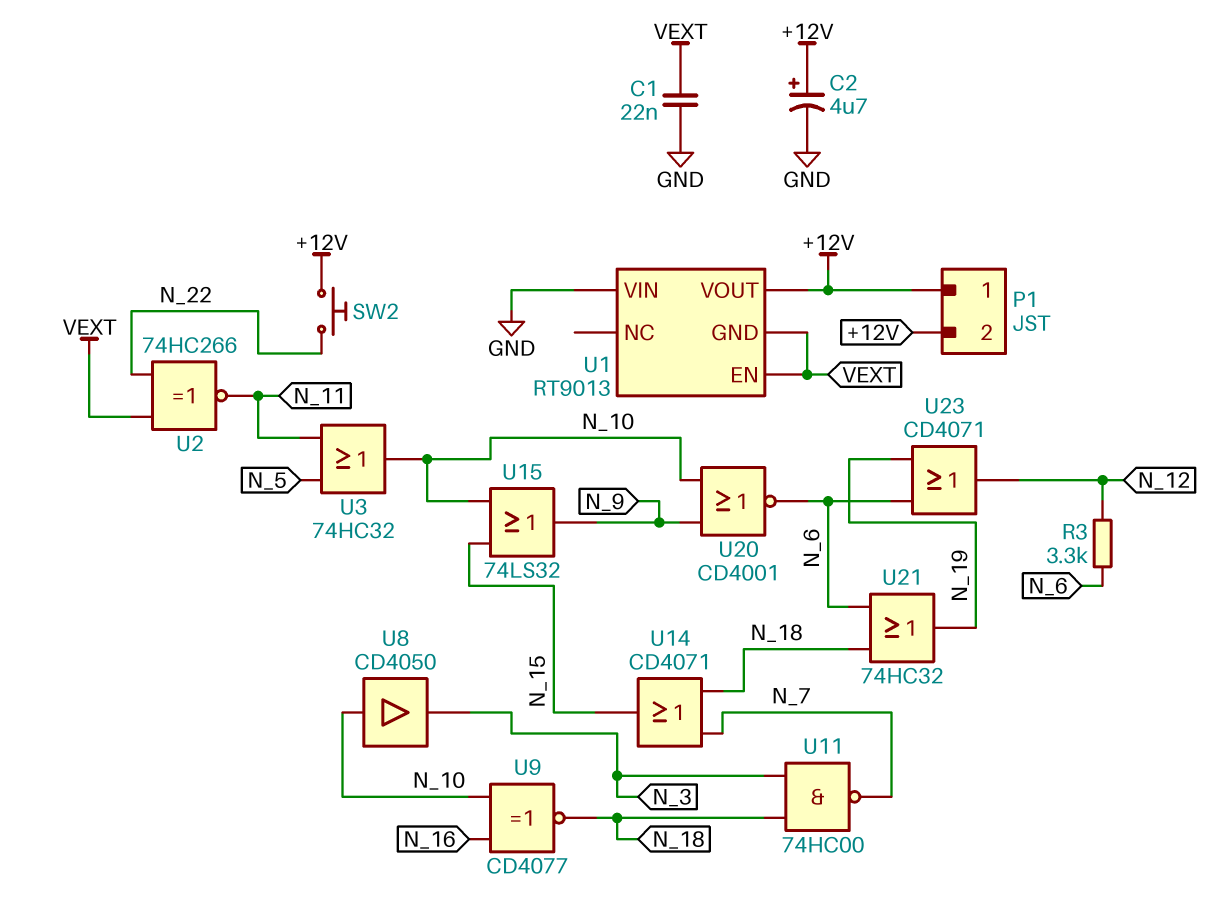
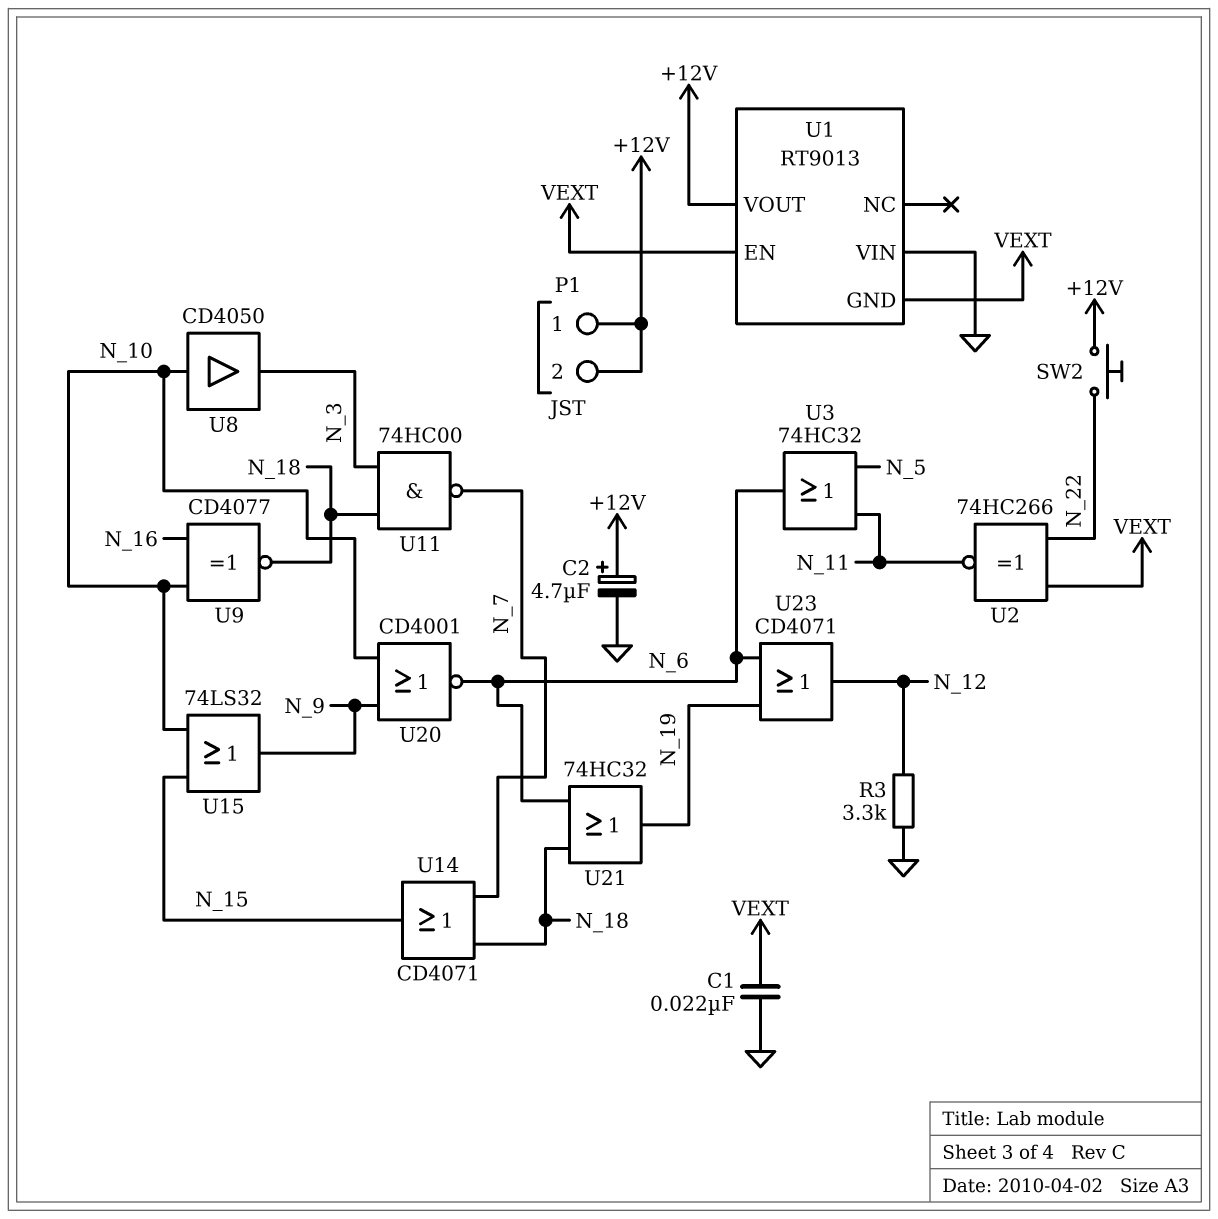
R3: 3.3k (N_6, N_12) -> 3.3k (GND, N_12)
U3: OR 74HC32 (in N_5, in N_11, out N_10) -> OR 74HC32 (in N_5, in N_11, out N_6)

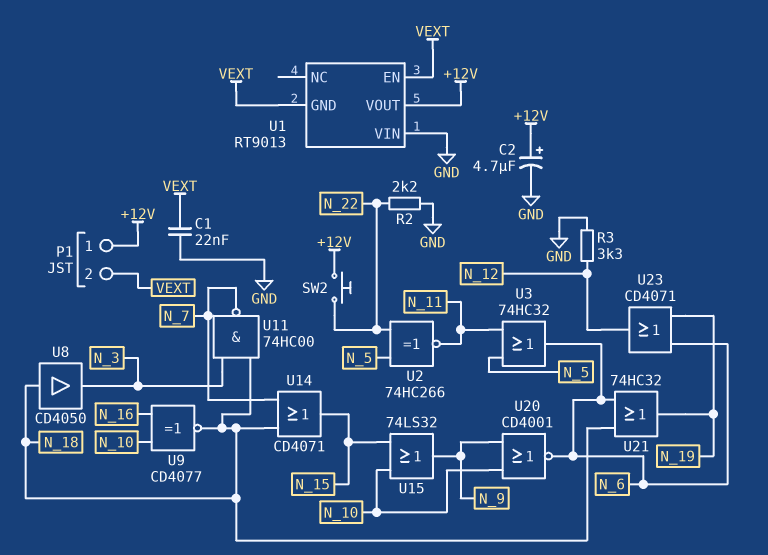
P1 pin 2: +12V -> VEXT
R2: none -> 2.2k (GND, N_22)
U2: XNOR 74HC266 (in N_22, in VEXT, out N_11) -> XNOR 74HC266 (in N_5, in N_22, out N_11)
U8: buffer CD4050 (in N_10, out N_3) -> buffer CD4050 (in N_18, out N_3)

